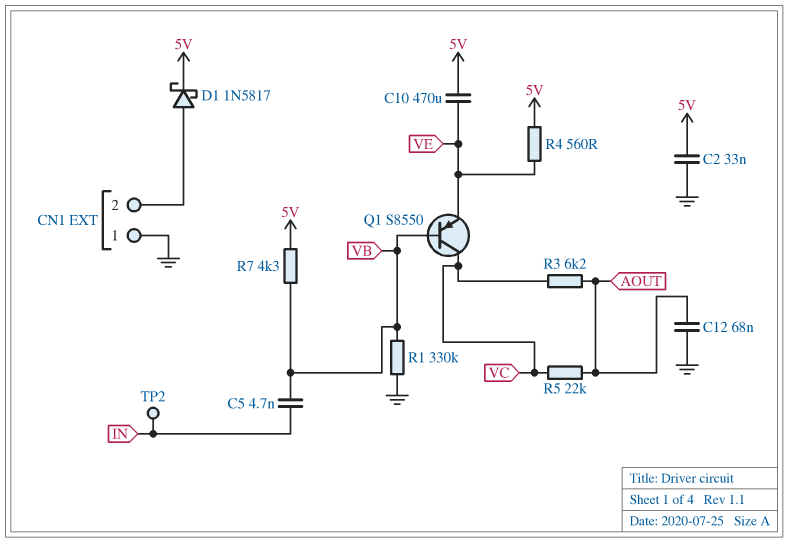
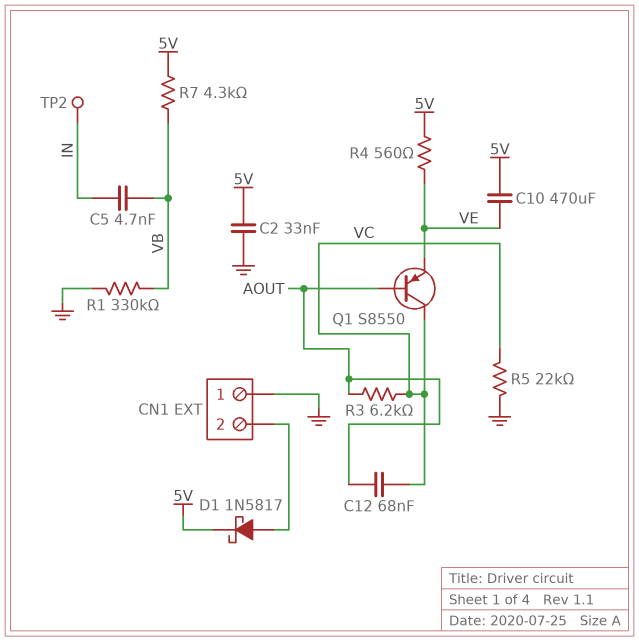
C12: 68nF (AOUT, GND) -> 68nF (AOUT, VC)
Q1: PNP S8550 (B VB, C VC, E VE) -> PNP S8550 (B AOUT, C VC, E VE)
R5: 22k (AOUT, VC) -> 22k (GND, VC)

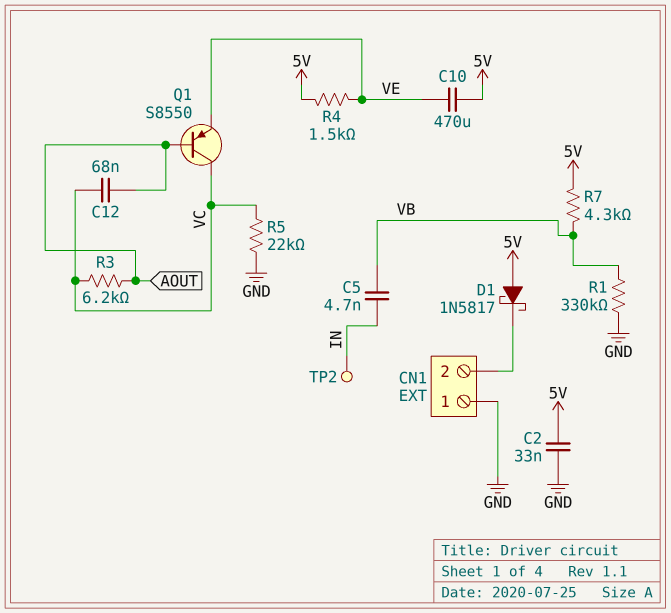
D1: schottky 1N5817 (A CN1/2, K 5V) -> schottky 1N5817 (A 5V, K CN1/2)
R4: 560 (5V, VE) -> 1.5k (5V, VE)

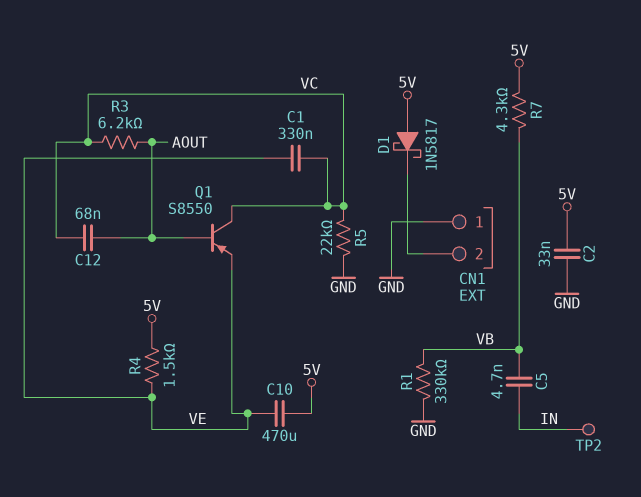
C1: none -> 330nF (VC, VE)

